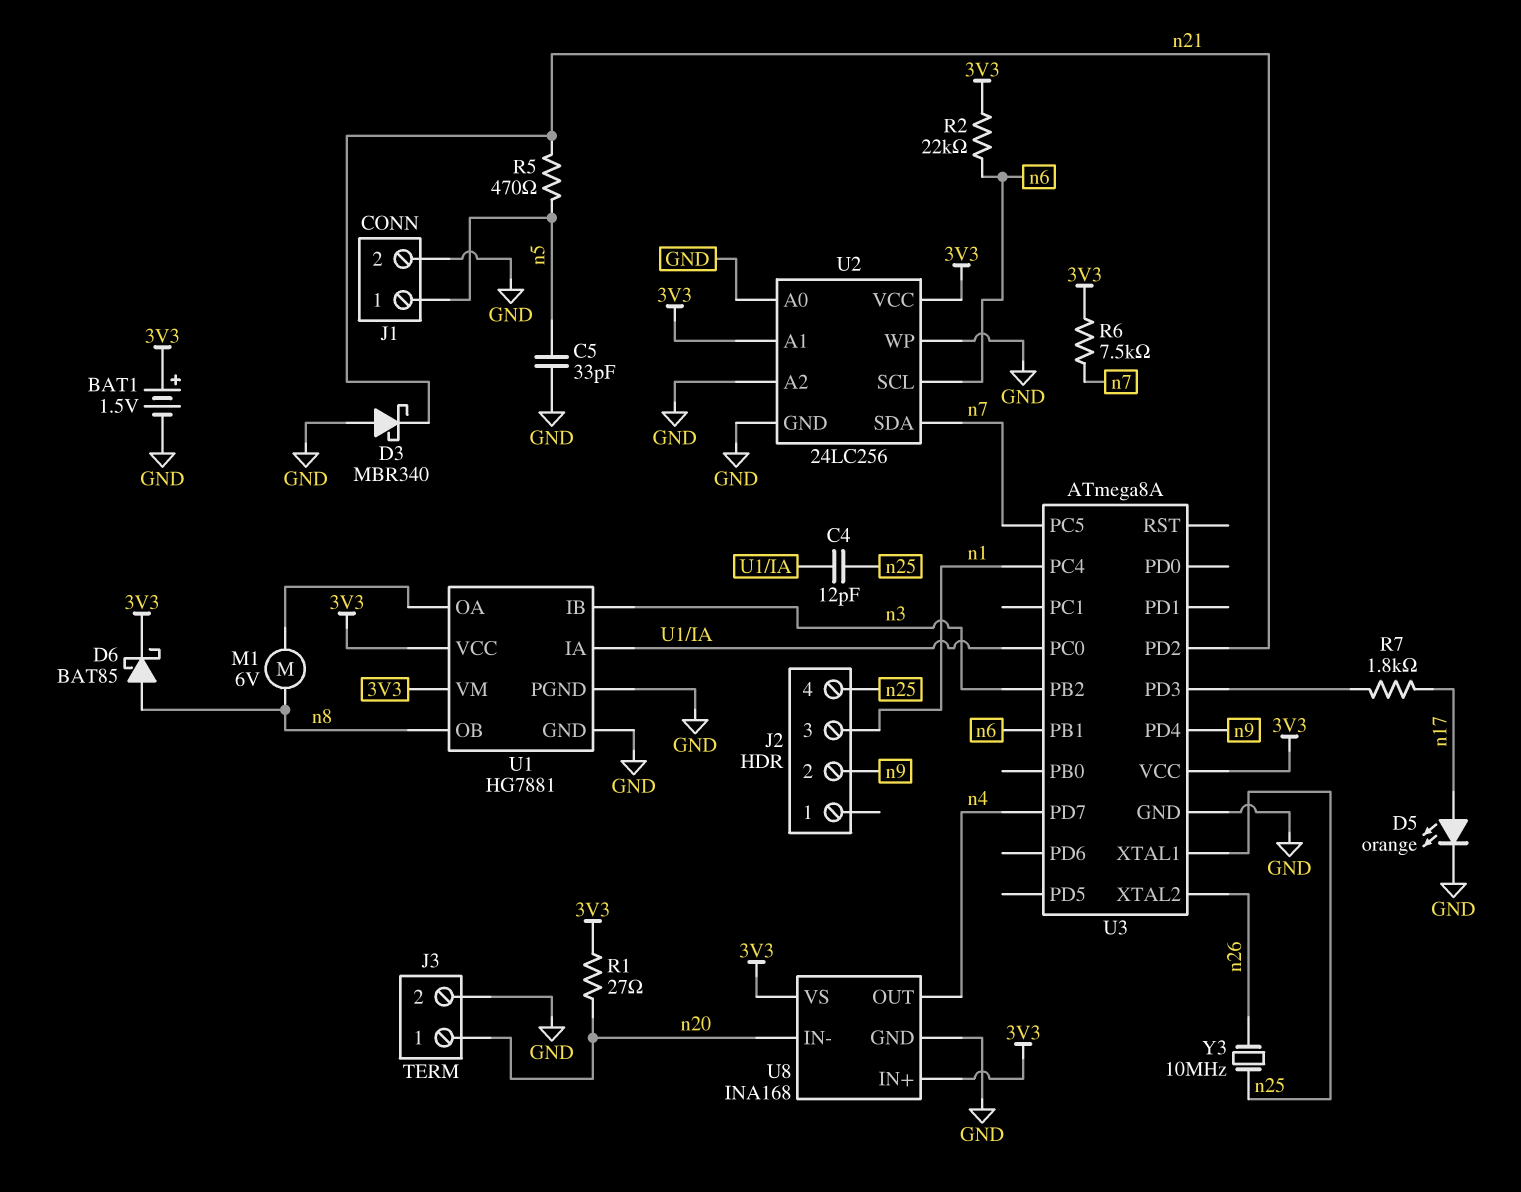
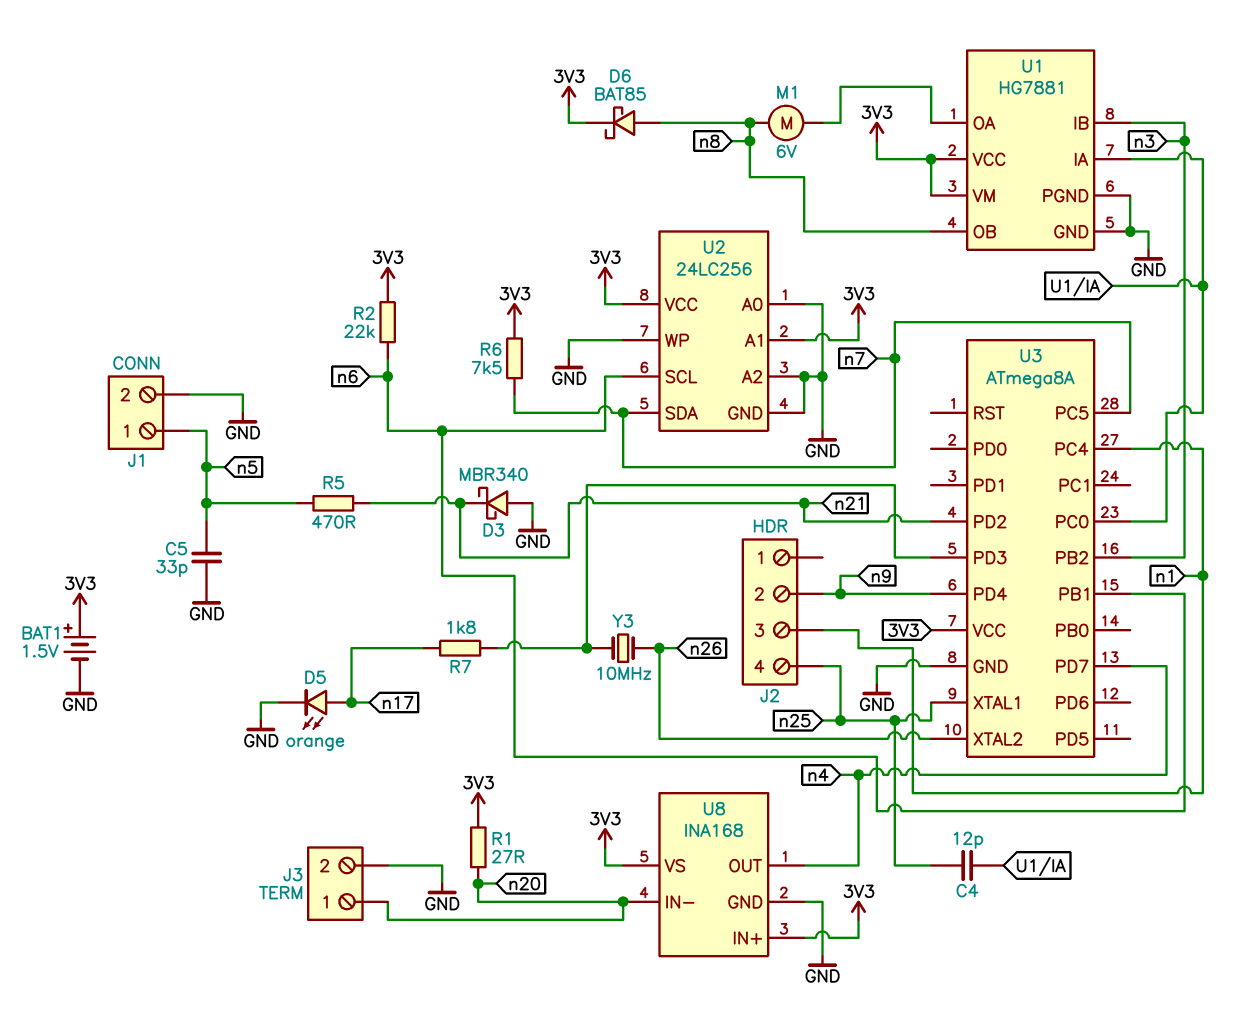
Y3: 10MHz (n25, n26) -> 10MHz (U3/PD3, n26)

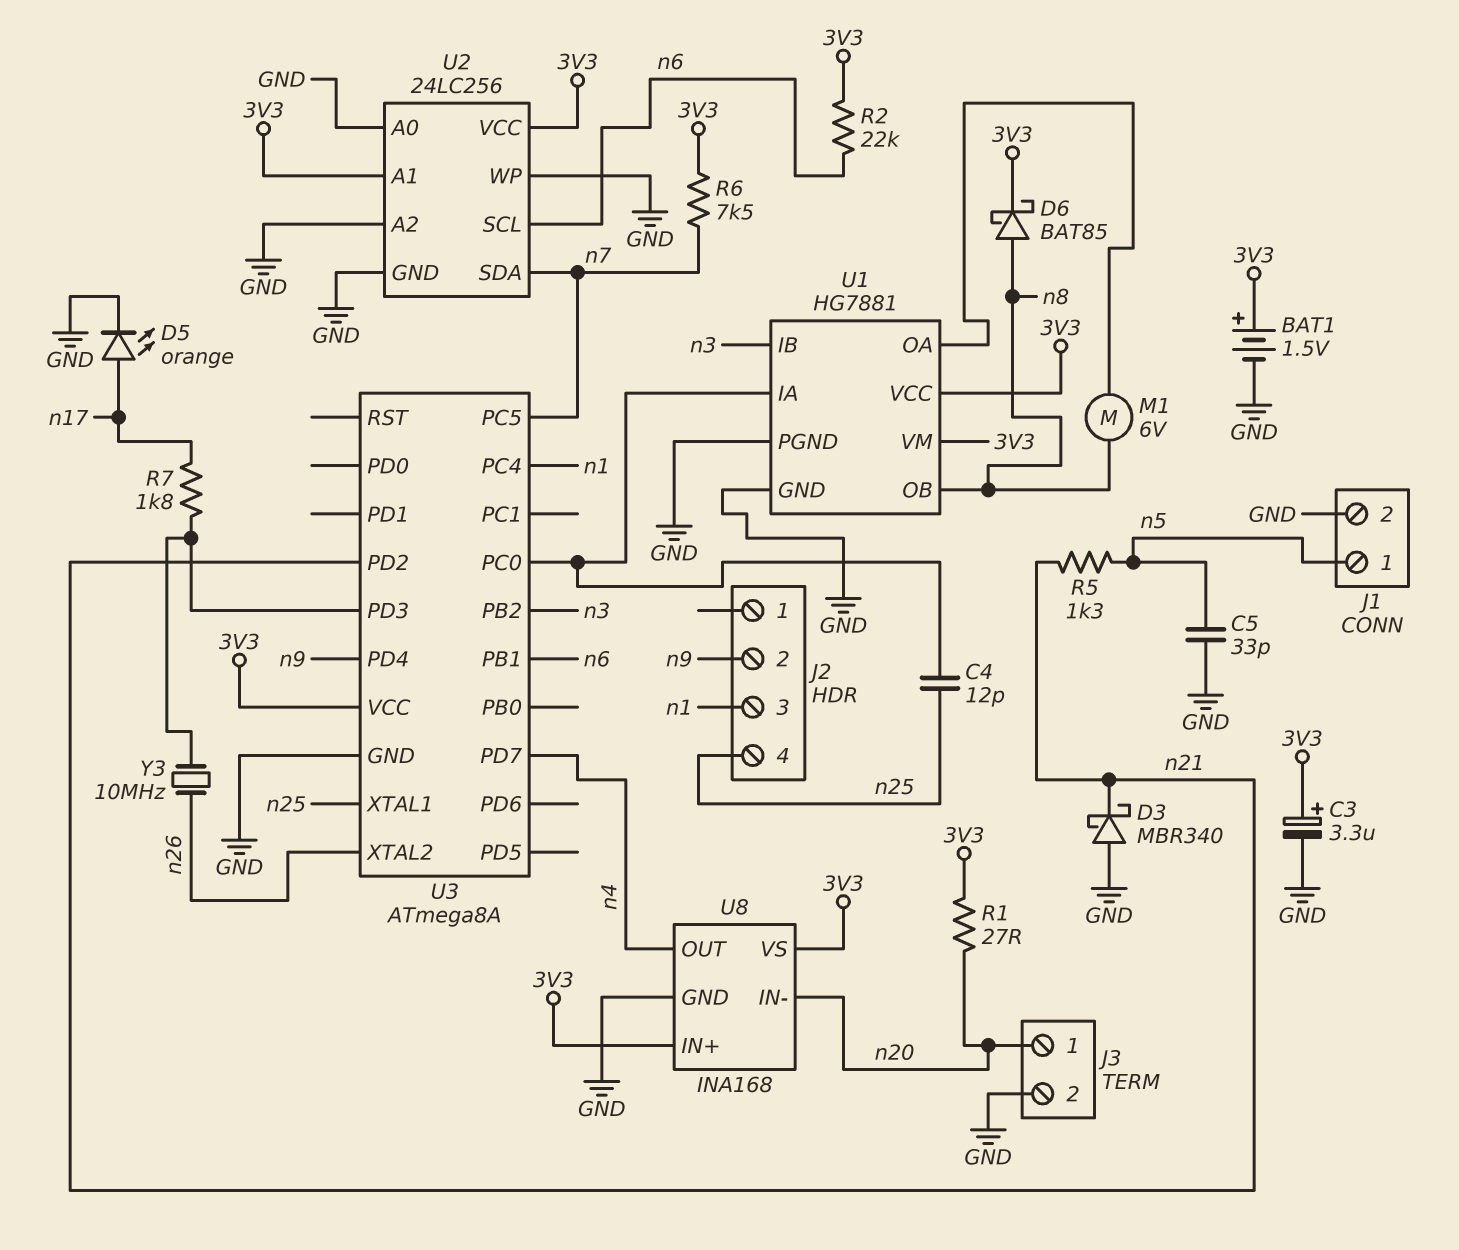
C3: none -> 3.3uF (plus 3V3, minus GND)
R5: 470 (n5, n21) -> 1.3k (n5, n21)

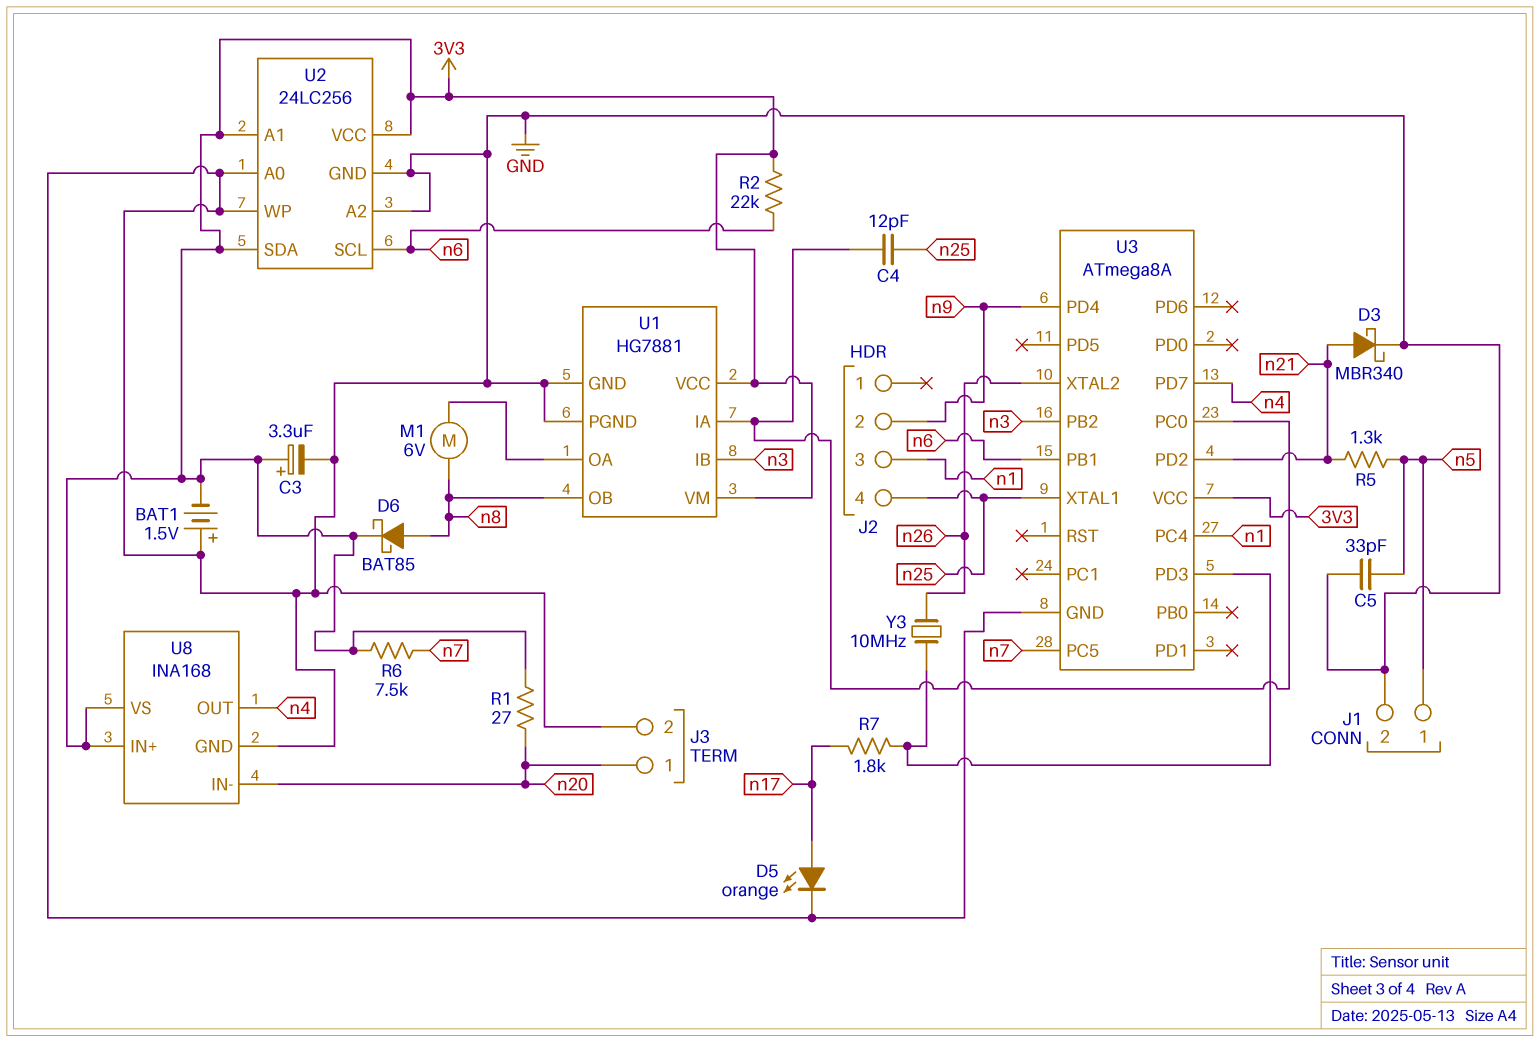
BAT1: 1.5V (plus 3V3, minus GND) -> 1.5V (plus GND, minus 3V3)
D3: schottky MBR340 (A GND, K n21) -> schottky MBR340 (A n21, K GND)
U2 pin SDA: n7 -> 3V3

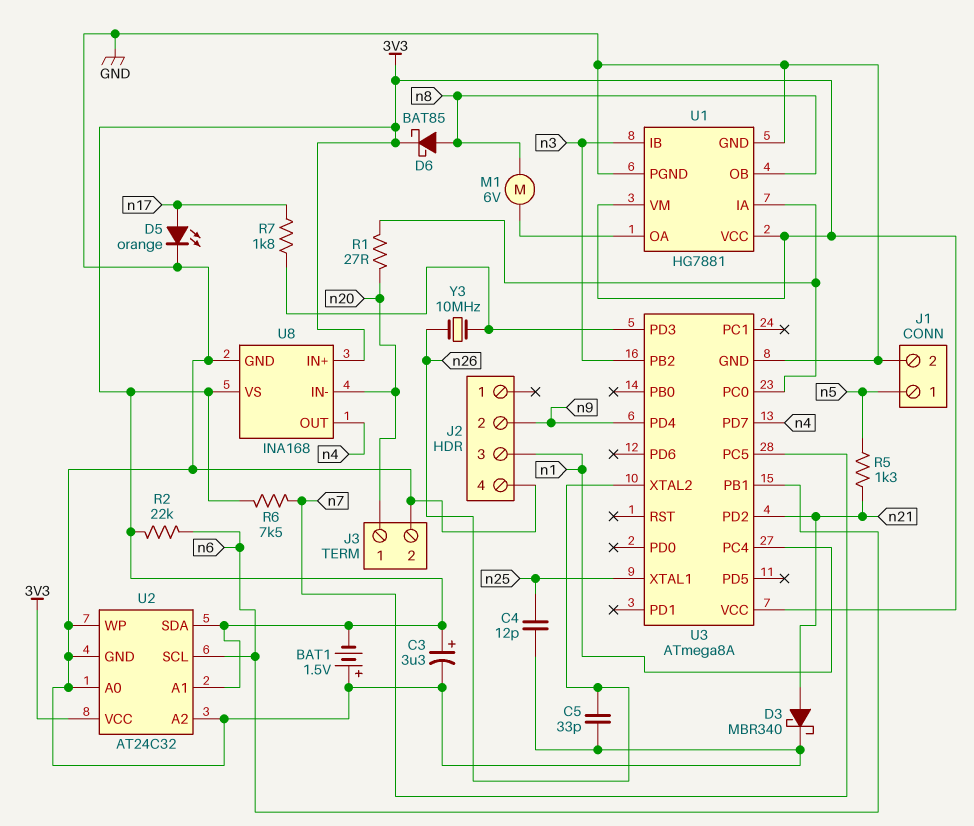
C4: 12pF (U1/IA, n25) -> 12pF (GND, n25)
C5: 33pF (GND, n5) -> 33pF (GND, n26)
J2 pin 4: n25 -> GND
R1: 27 (3V3, n20) -> 27 (U1/IA, n20)
U2: 24LC256 -> AT24C32

